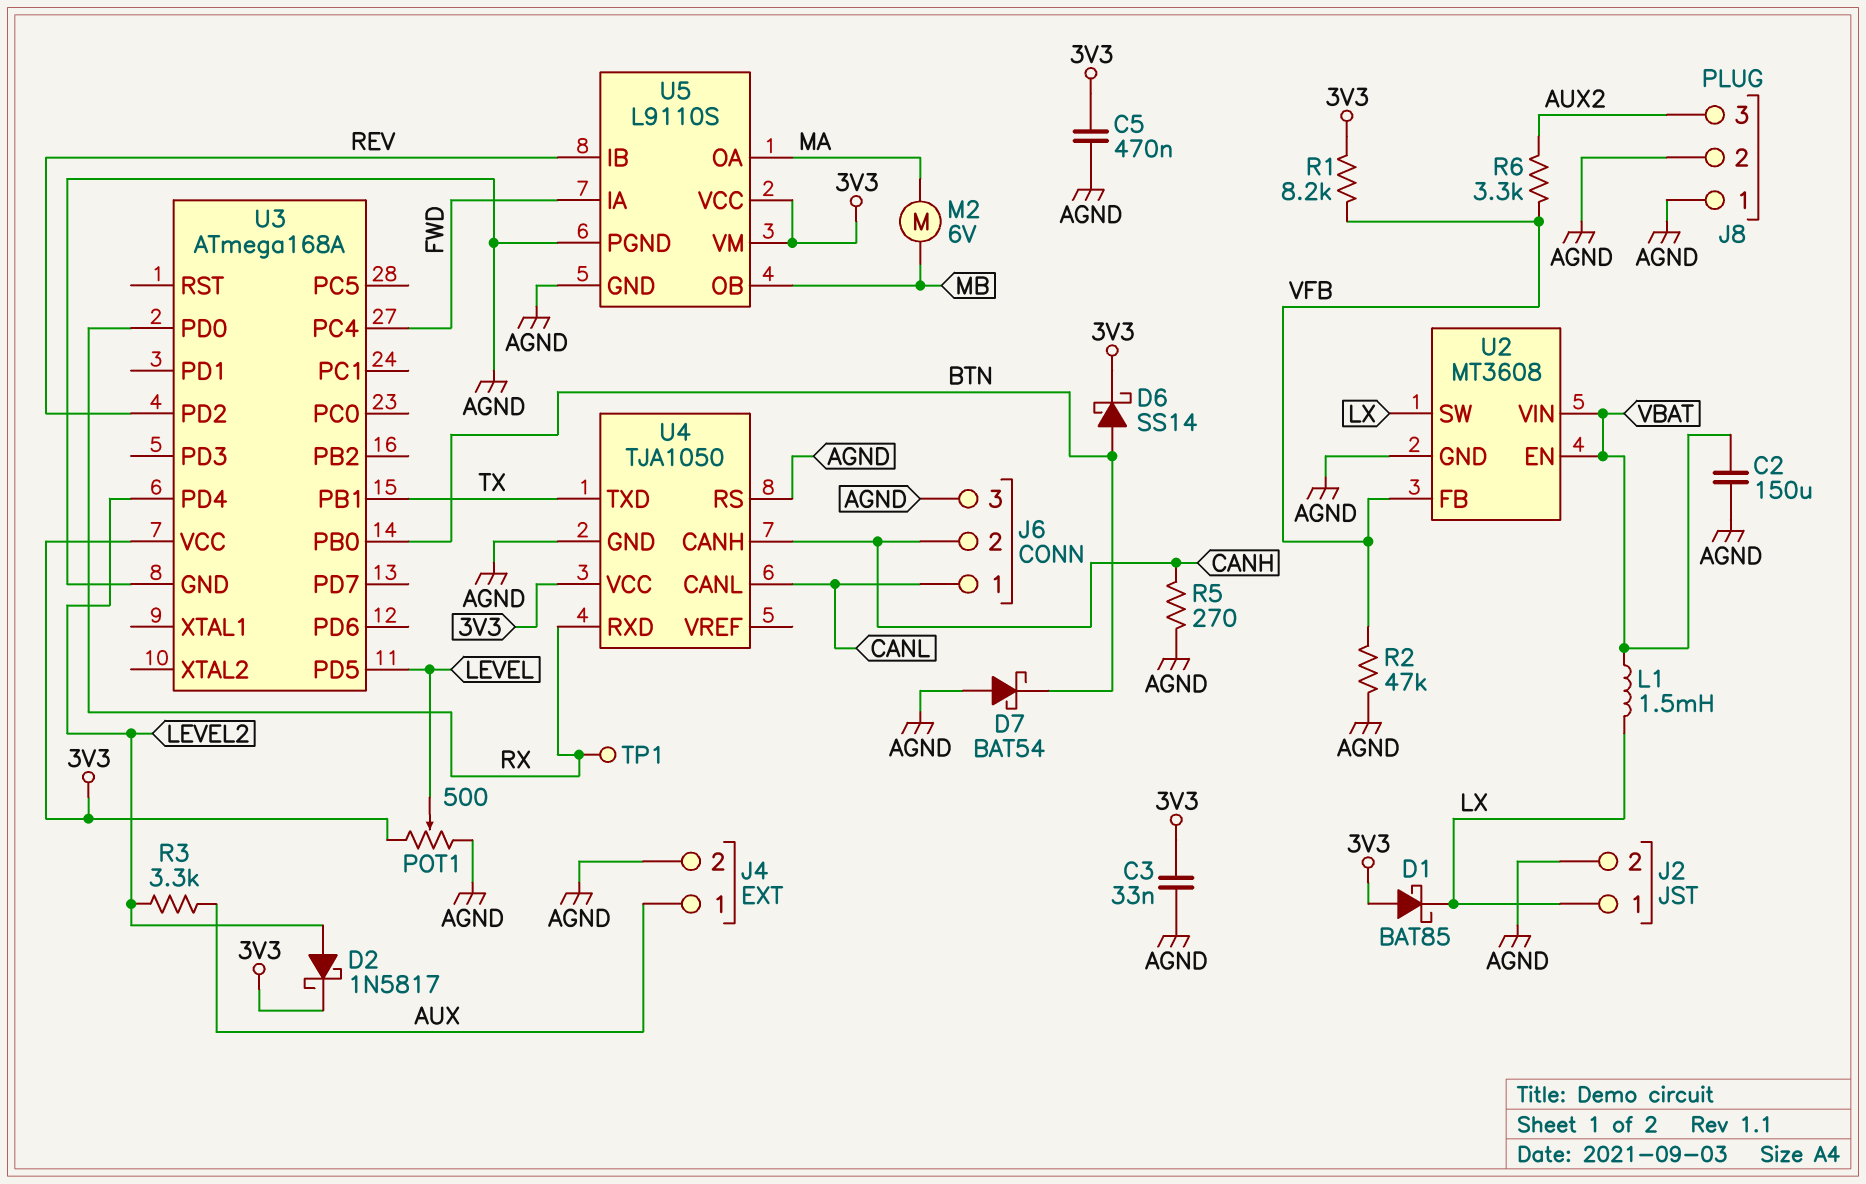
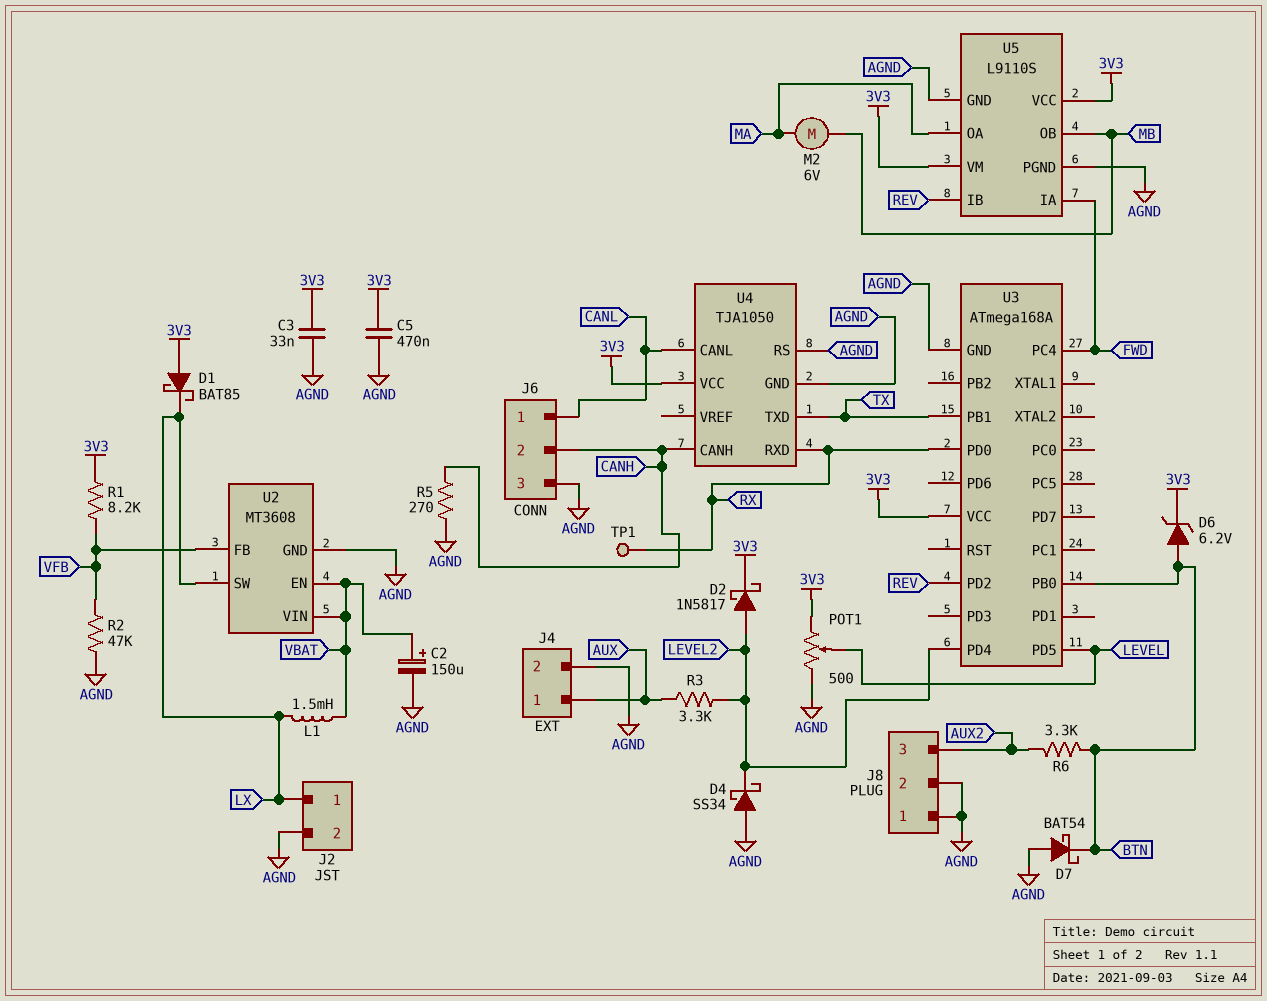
C2: 150uF (AGND, VBAT) -> 150uF (plus VBAT, minus AGND)
D4: none -> schottky SS34 (A AGND, K LEVEL2)
D6: schottky SS14 (A BTN, K 3V3) -> zener 6.2V (A BTN, K 3V3)
R6: 3.3k (AUX2, VFB) -> 3.3k (AUX2, BTN)

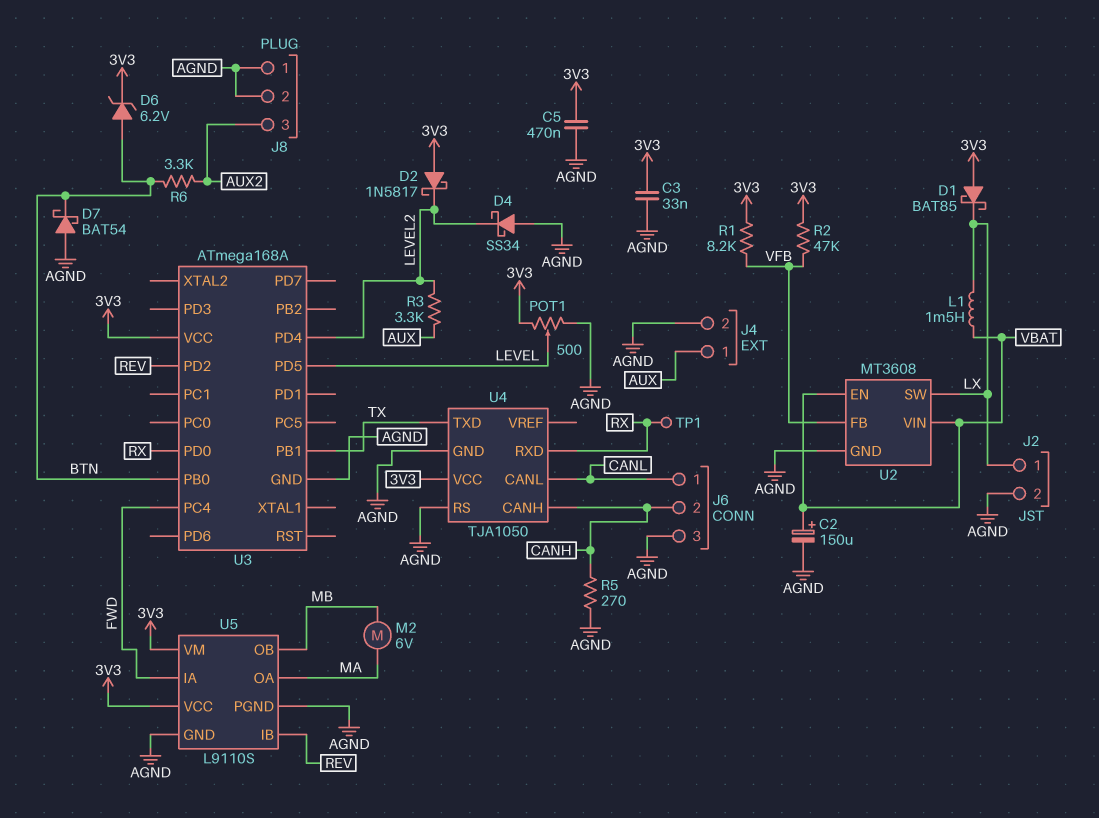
D2: schottky 1N5817 (A LEVEL2, K 3V3) -> schottky 1N5817 (A 3V3, K LEVEL2)
R2: 47k (AGND, VFB) -> 47k (3V3, VFB)

